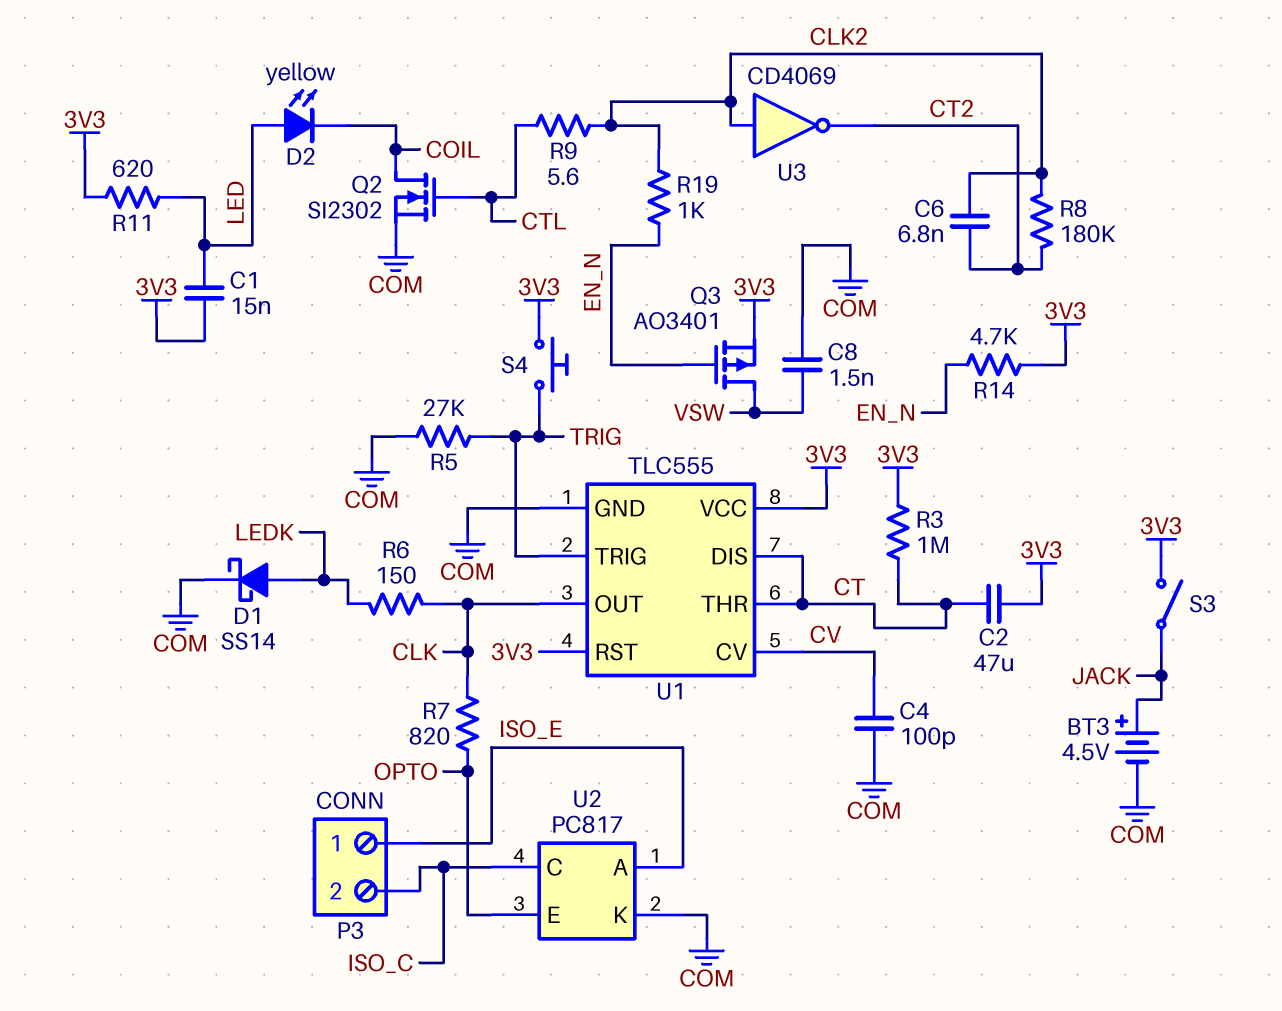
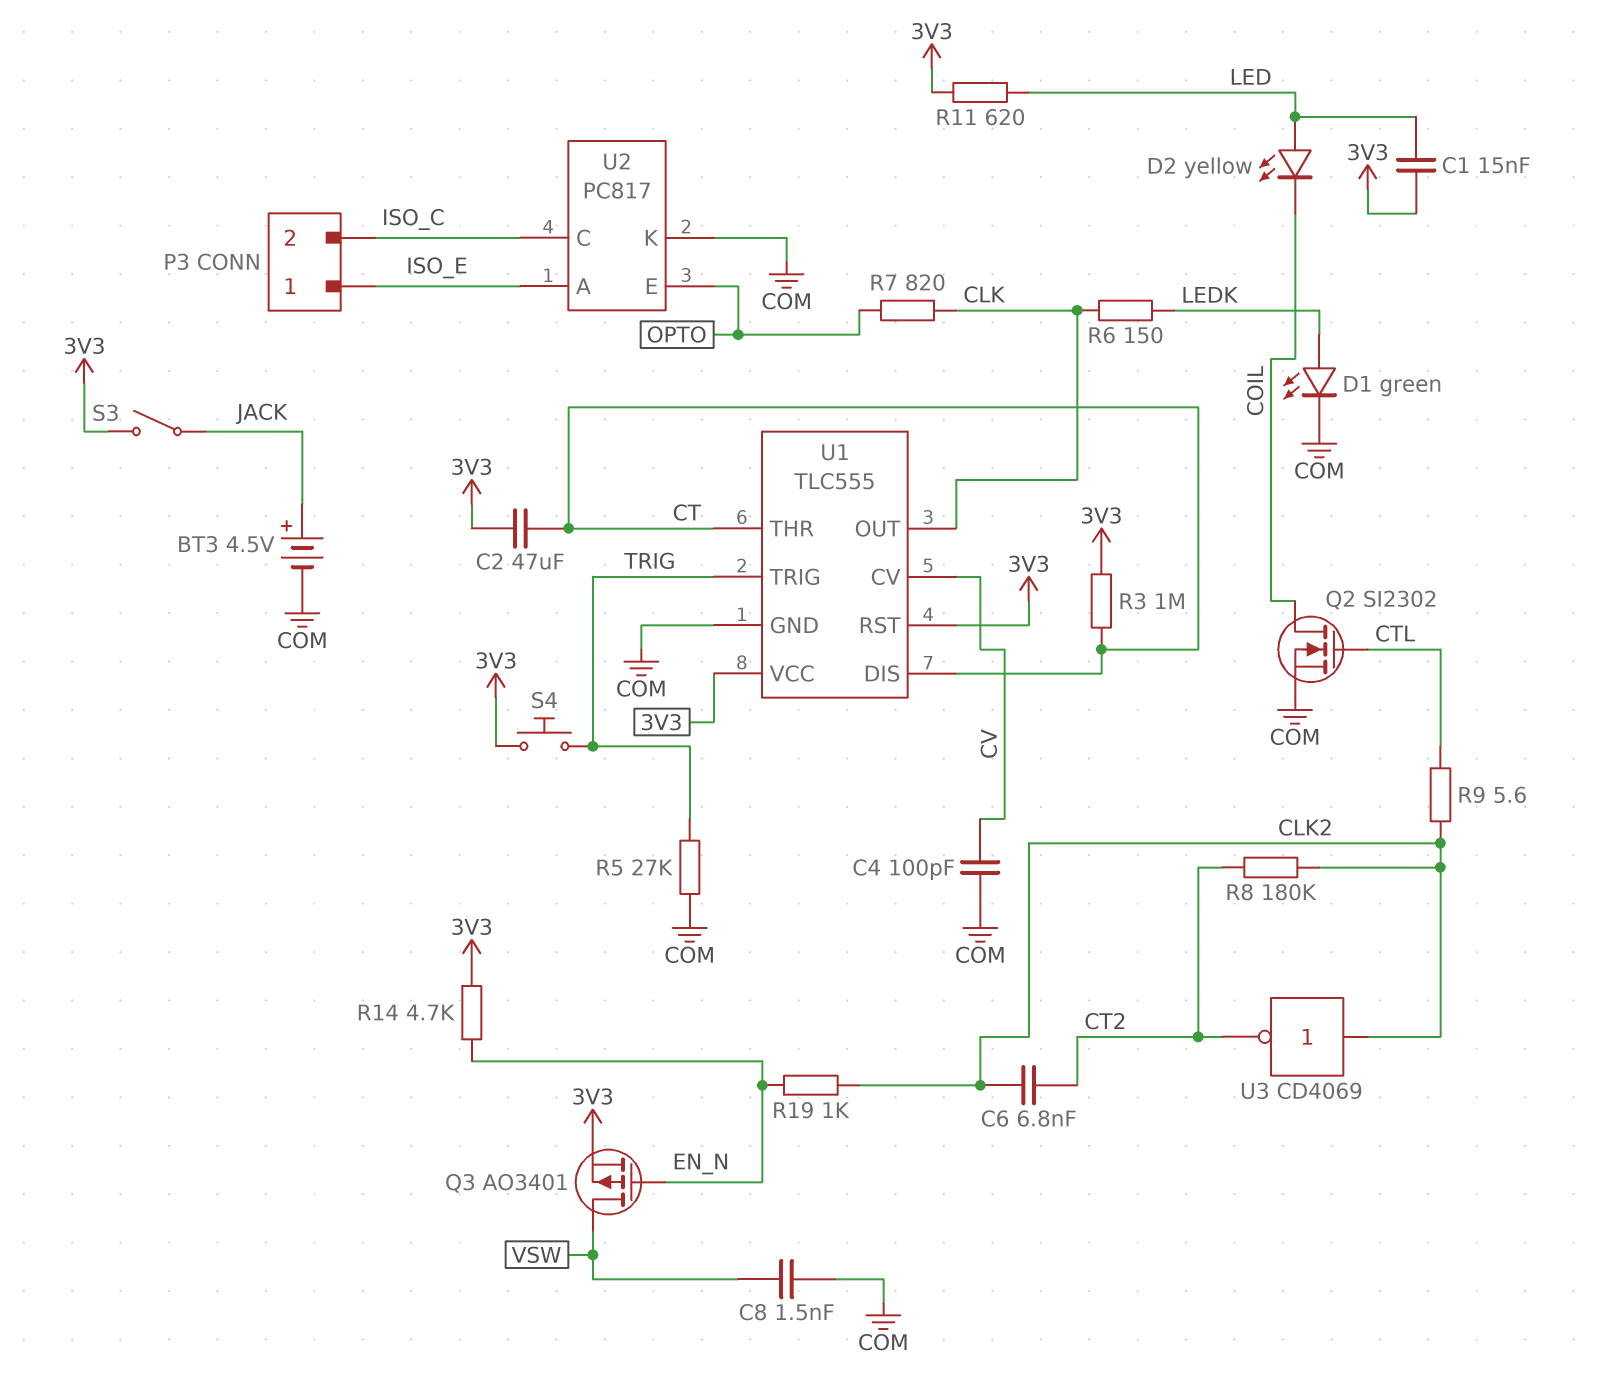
D1: schottky SS14 (A LEDK, K COM) -> LED green (A LEDK, K COM)

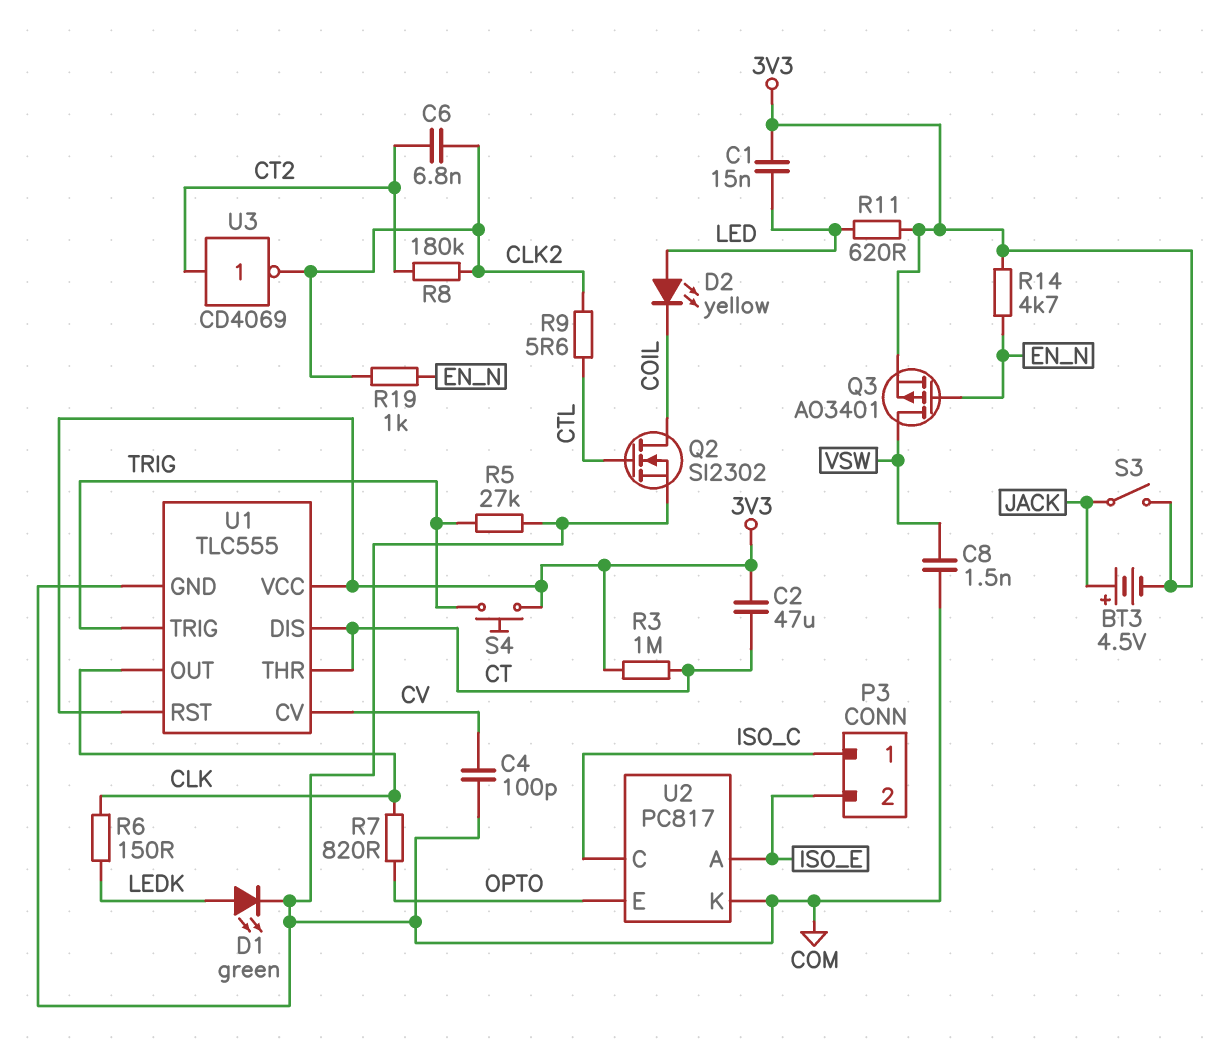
BT3: 4.5V (plus JACK, minus COM) -> 4.5V (plus JACK, minus 3V3)
P3 pin 1: ISO_E -> ISO_C
P3 pin 2: ISO_C -> ISO_E
U3: NOT CD4069 (in CLK2, out CT2) -> NOT CD4069 (in CT2, out CLK2)

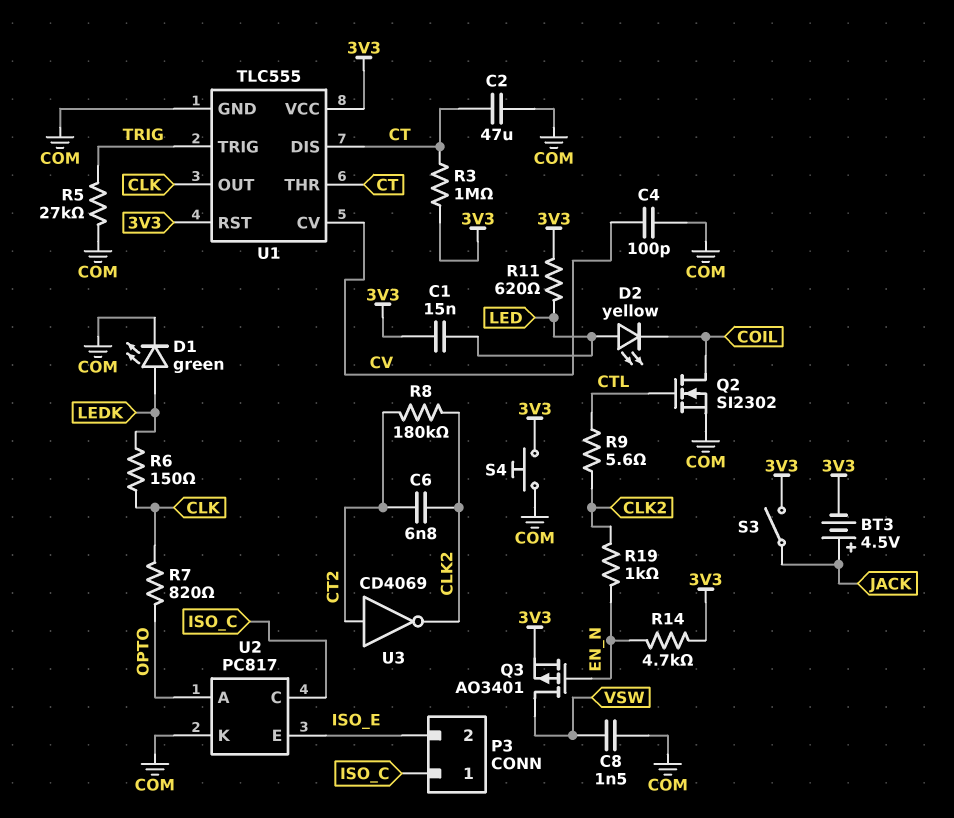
C2: 47uF (3V3, CT) -> 47uF (COM, CT)
S4: button (3V3, TRIG) -> button (3V3, COM)
U2 pin A: ISO_E -> OPTO
U2 pin E: OPTO -> ISO_E

